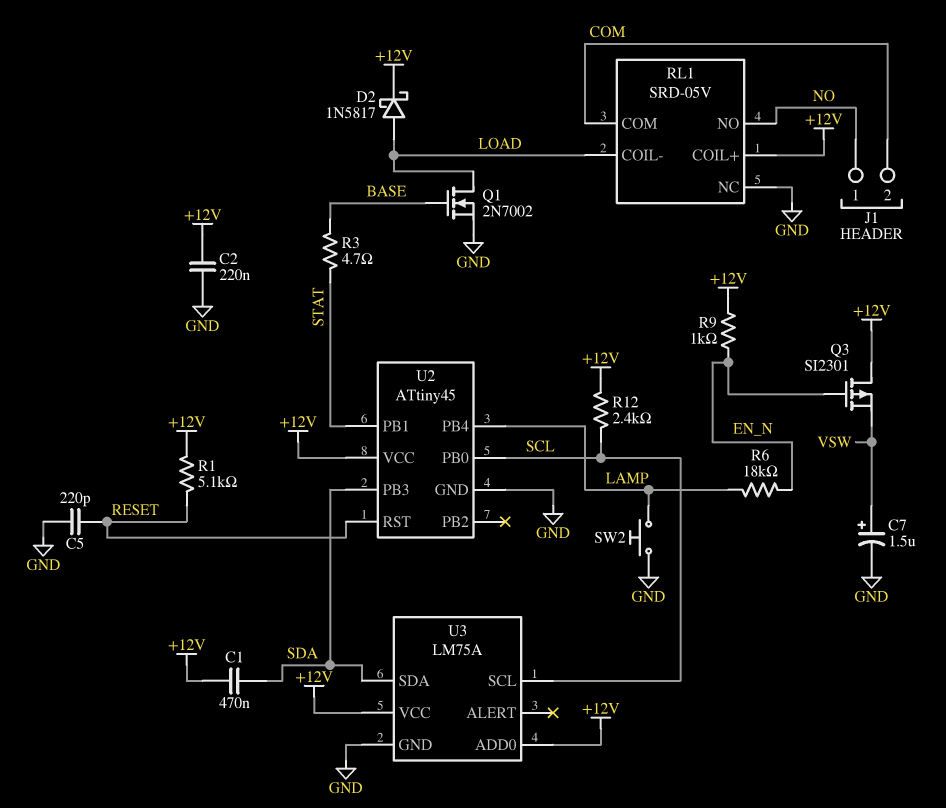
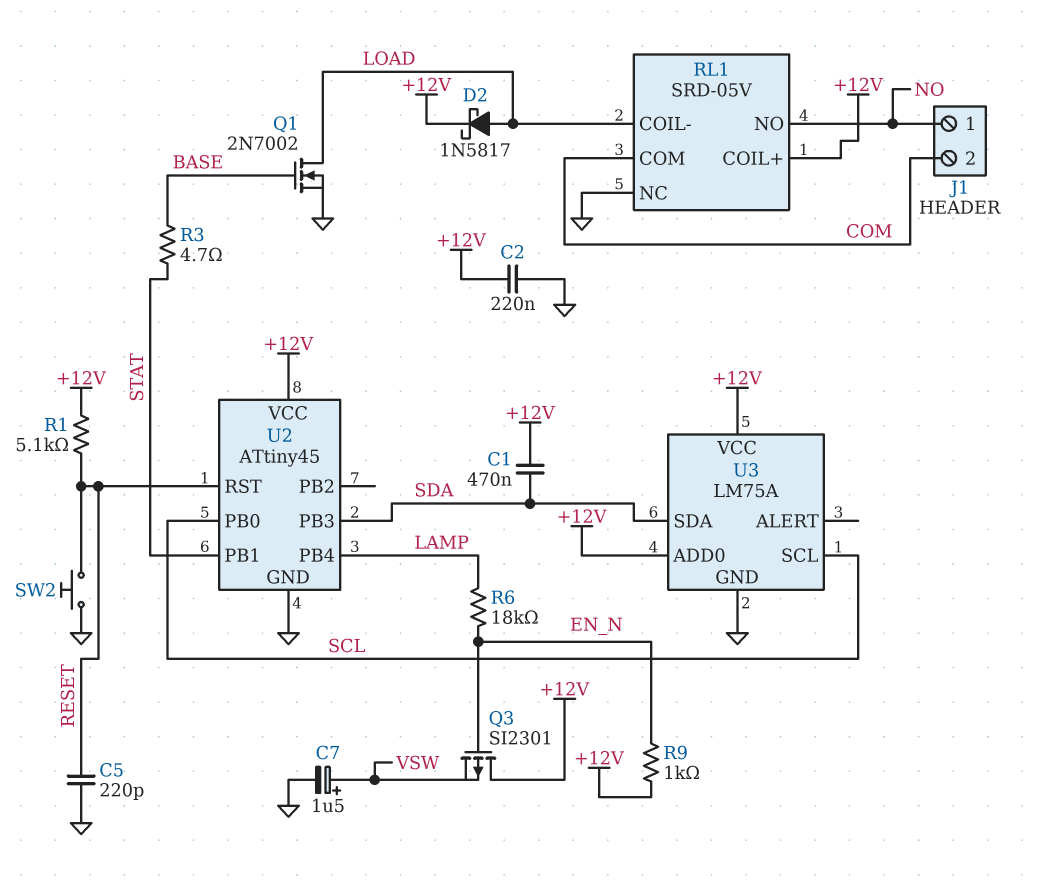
R12: 2.4k (+12V, SCL) -> none
SW2: button (GND, LAMP) -> button (GND, RESET)

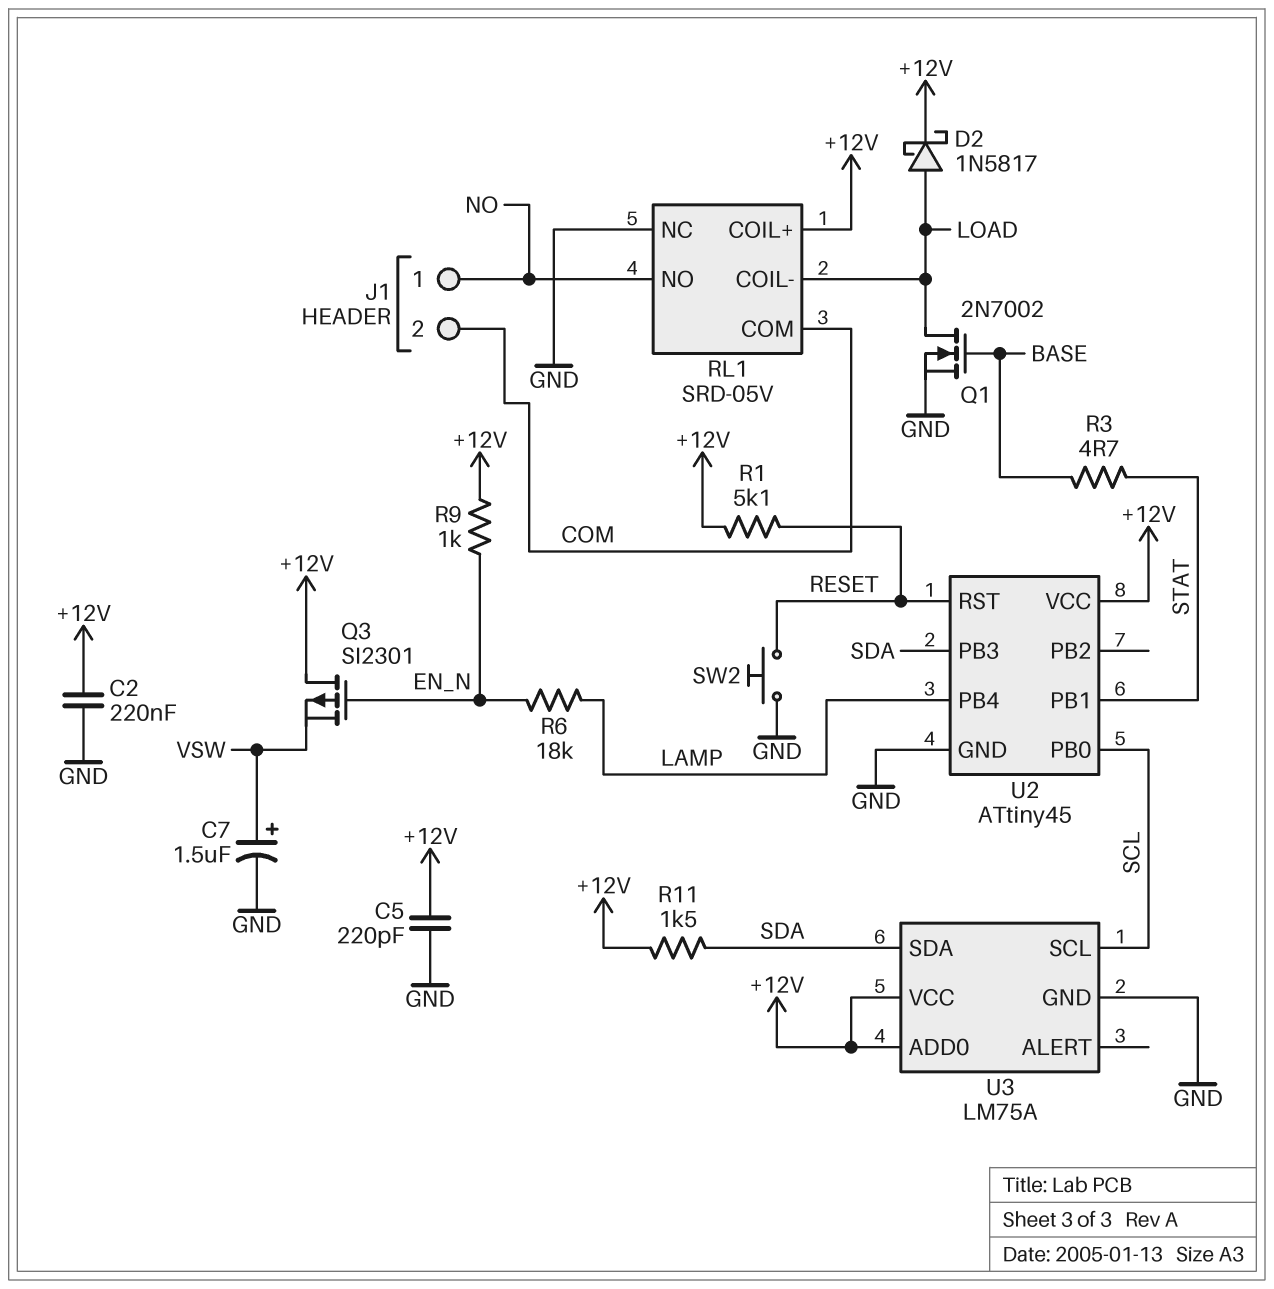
C1: 470nF (+12V, SDA) -> none
C5: 220pF (GND, RESET) -> 220pF (+12V, GND)
R11: none -> 1.5k (+12V, SDA)

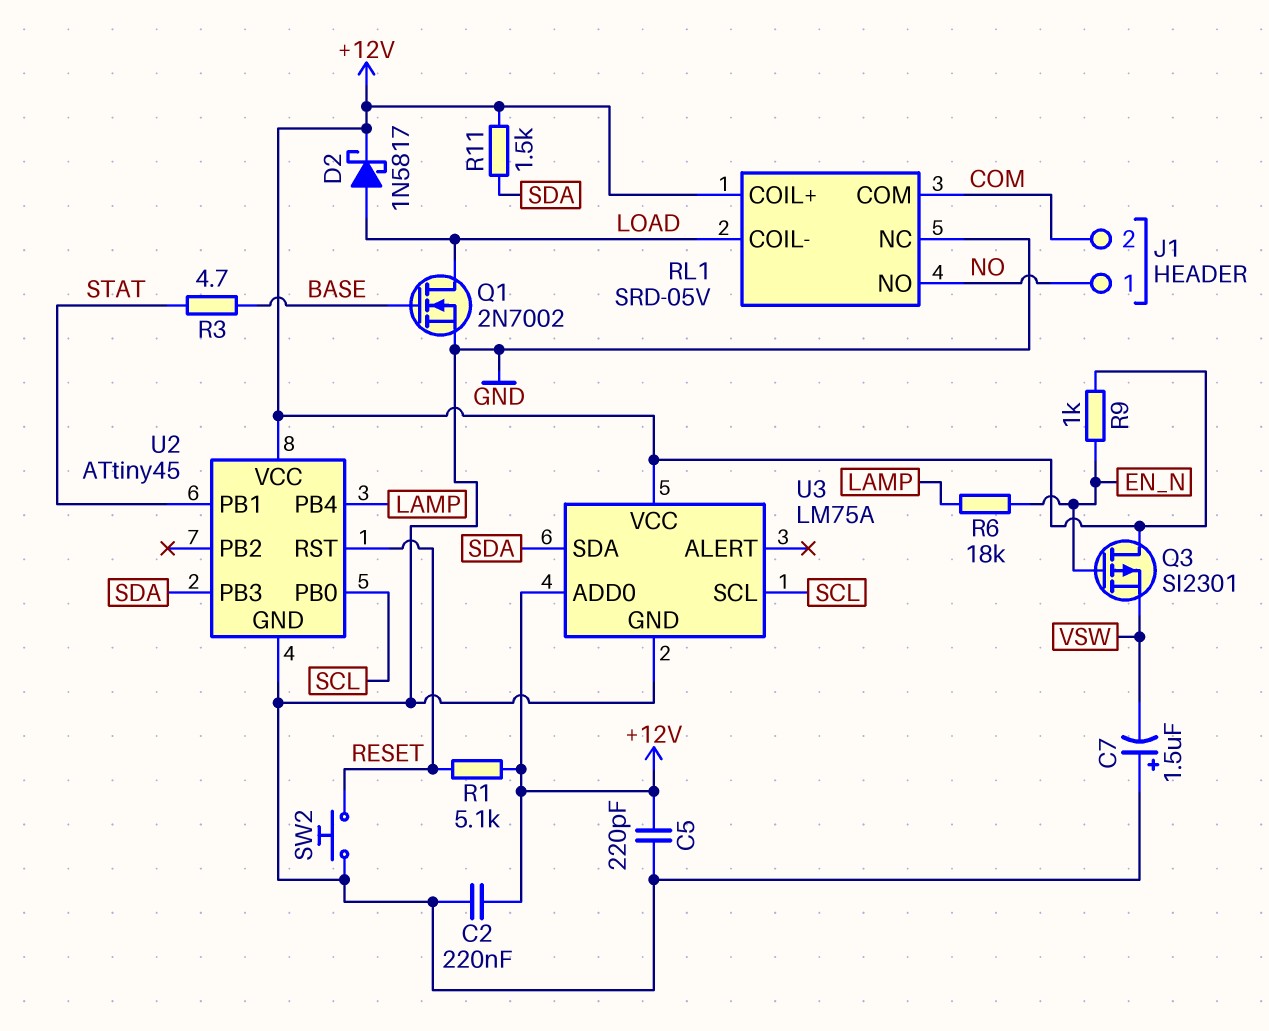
C7: 1.5uF (plus VSW, minus GND) -> 1.5uF (plus GND, minus VSW)

